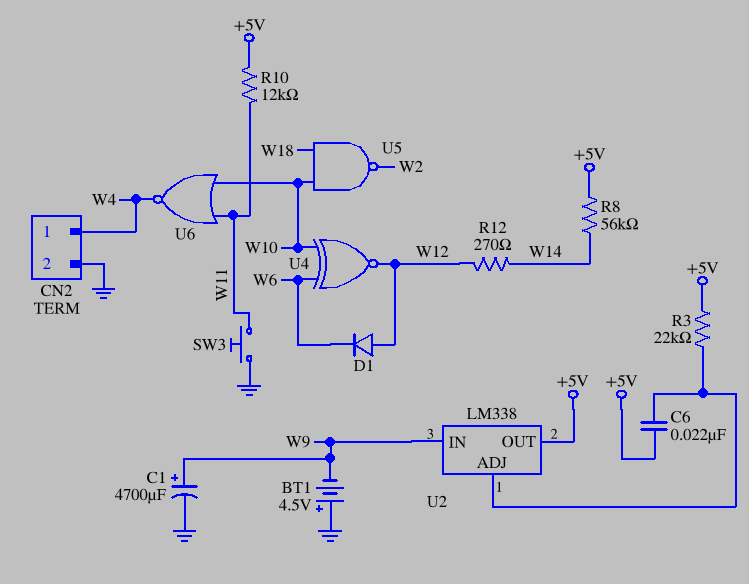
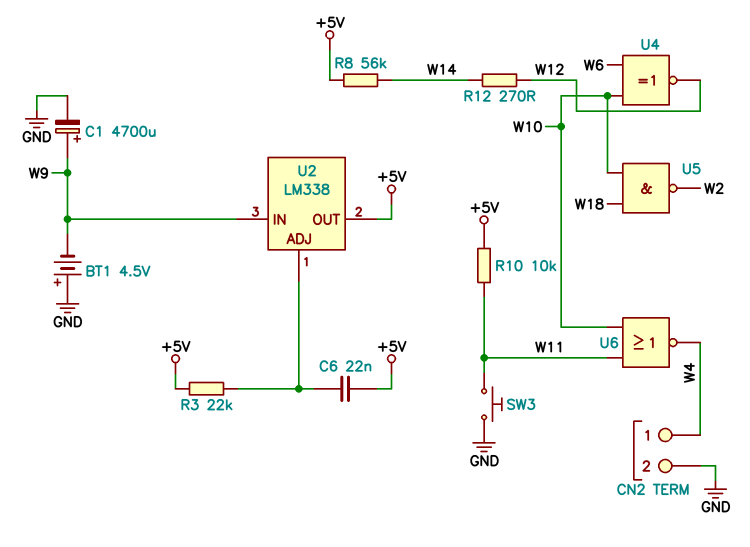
D1: diode (A W12, K W6) -> none
R10: 12k (+5V, W11) -> 10k (+5V, W11)

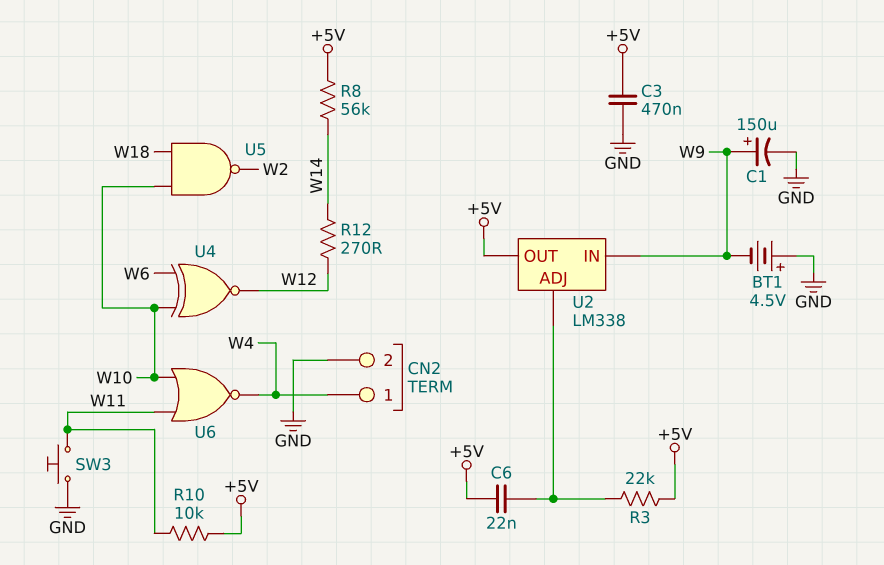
C1: 4700uF (plus W9, minus GND) -> 150uF (plus W9, minus GND)
C3: none -> 470nF (+5V, GND)

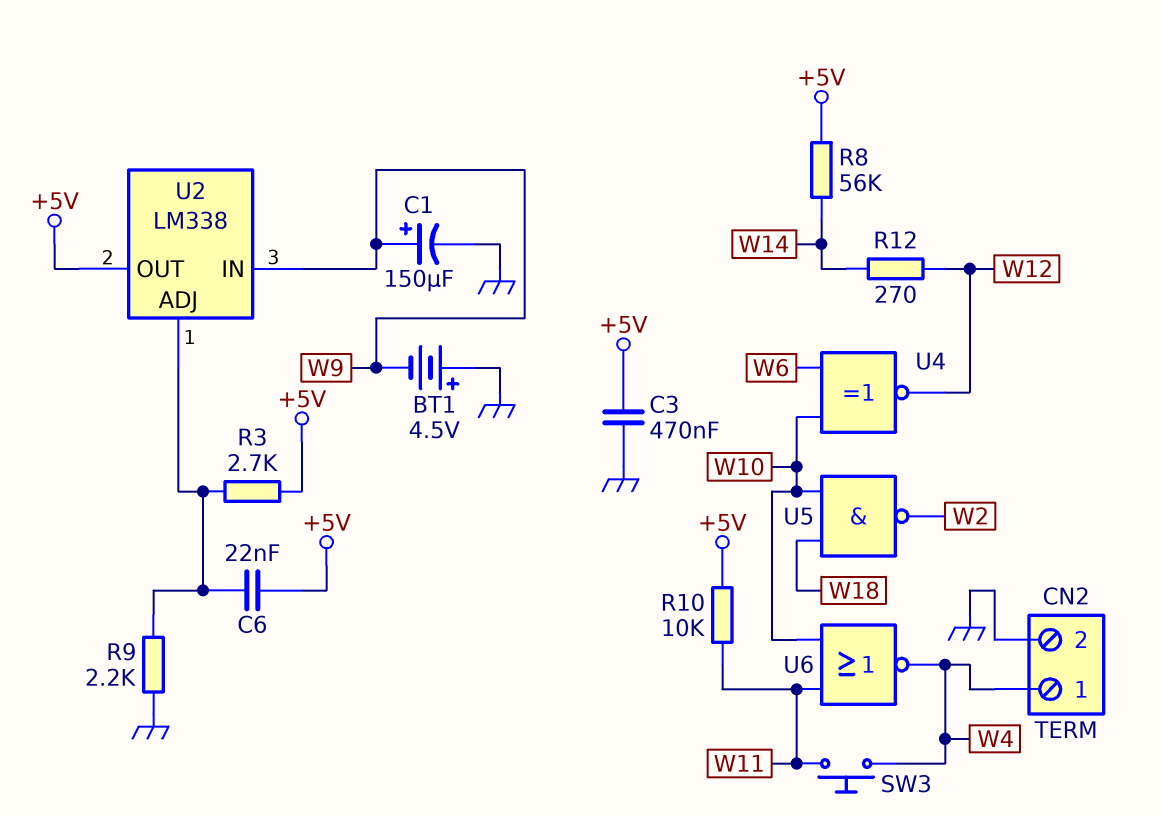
R3: 22k (+5V, U2/ADJ) -> 2.7k (+5V, U2/ADJ)
R9: none -> 2.2k (GND, U2/ADJ)
SW3: button (GND, W11) -> button (W4, W11)

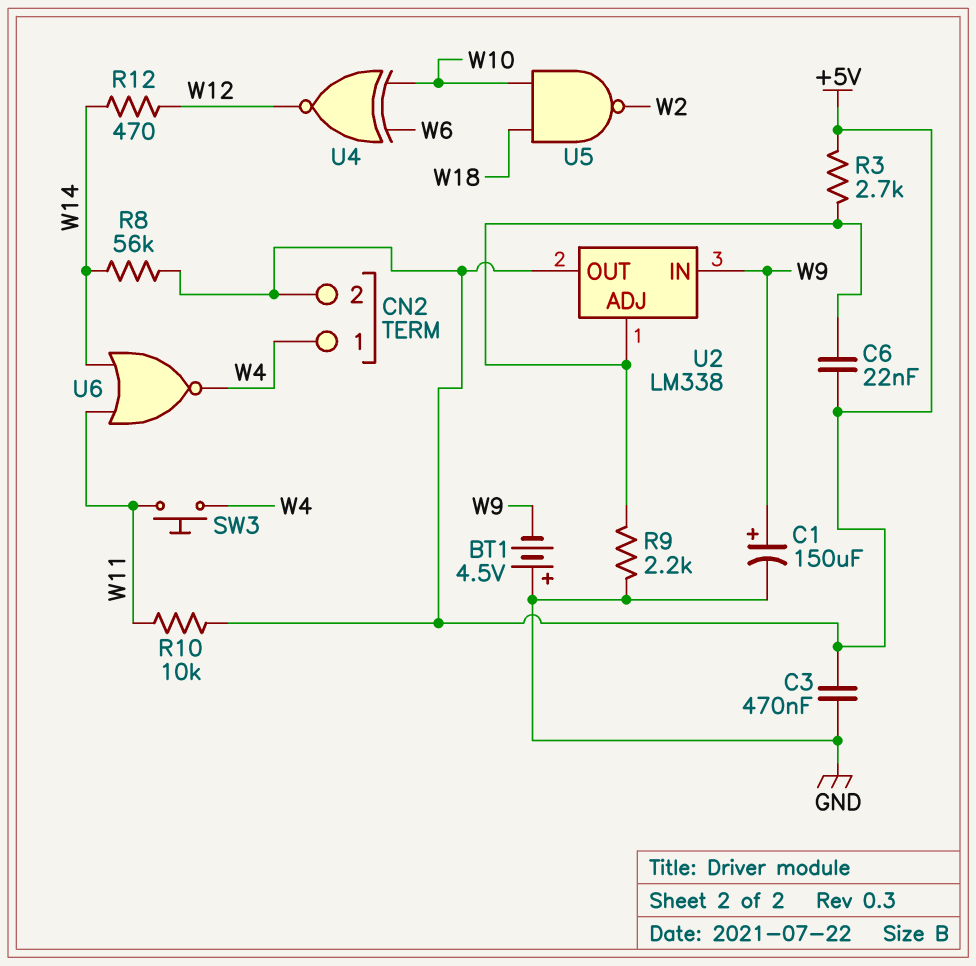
CN2 pin 2: GND -> +5V
R12: 270 (W12, W14) -> 470 (W12, W14)
U6: NOR (in W10, in W11, out W4) -> NOR (in W11, in W14, out W4)

